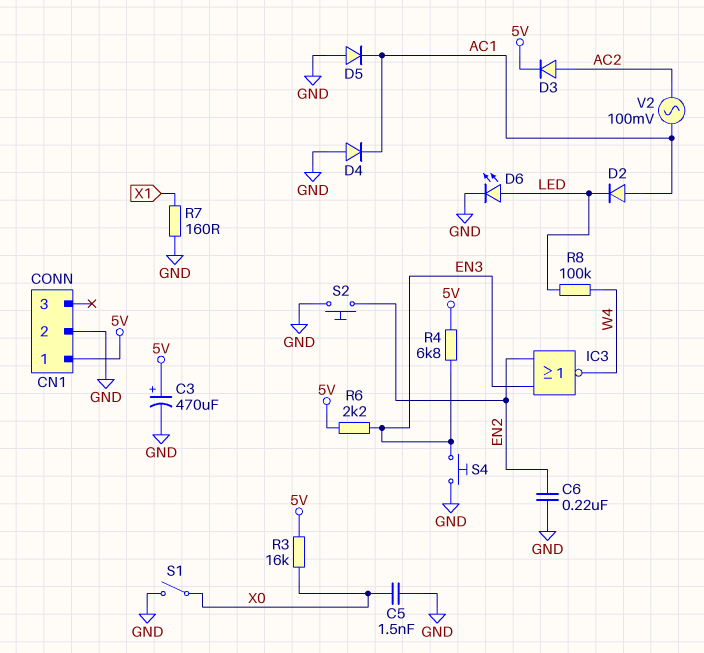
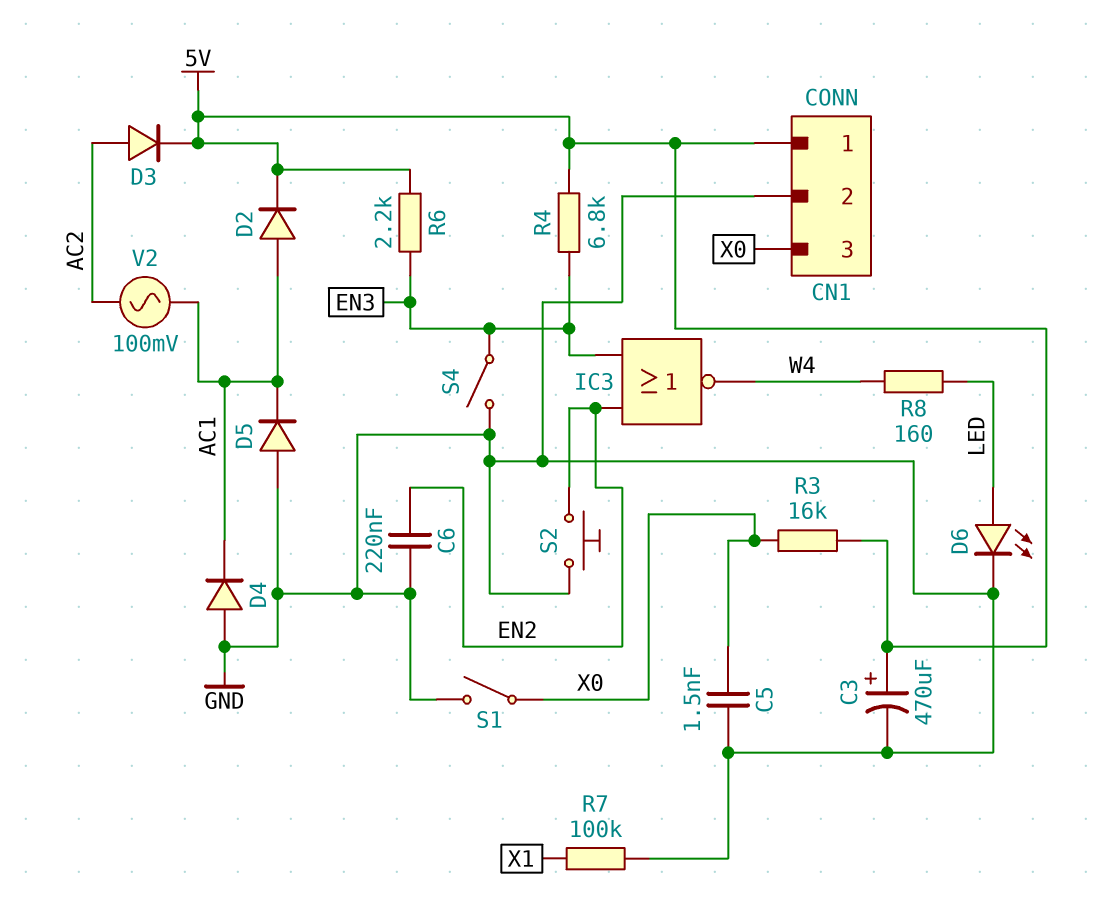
CN1 pin 3: none -> X0
D2: diode (A AC1, K LED) -> diode (A AC1, K 5V)
R7: 160 (GND, X1) -> 100k (GND, X1)
R8: 100k (LED, W4) -> 160 (LED, W4)
S4: button (EN3, GND) -> switch (EN3, GND)

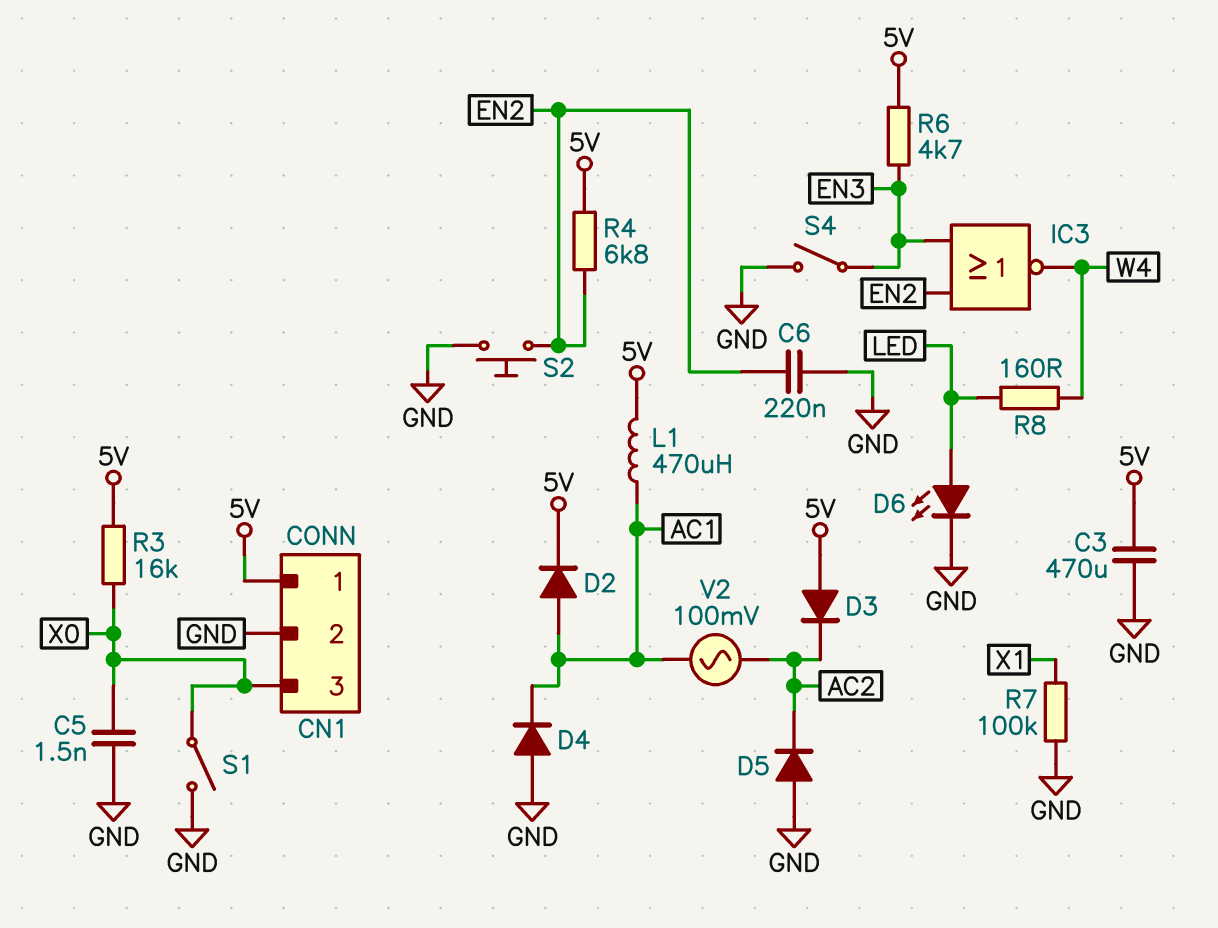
C3: 470uF (plus 5V, minus GND) -> 470uF (5V, GND)
D3: diode (A AC2, K 5V) -> diode (A 5V, K AC2)
D5: diode (A GND, K AC1) -> diode (A GND, K AC2)
L1: none -> 470uH (5V, AC1)
R4: 6.8k (5V, EN3) -> 6.8k (5V, EN2)
R6: 2.2k (5V, EN3) -> 4.7k (5V, EN3)

